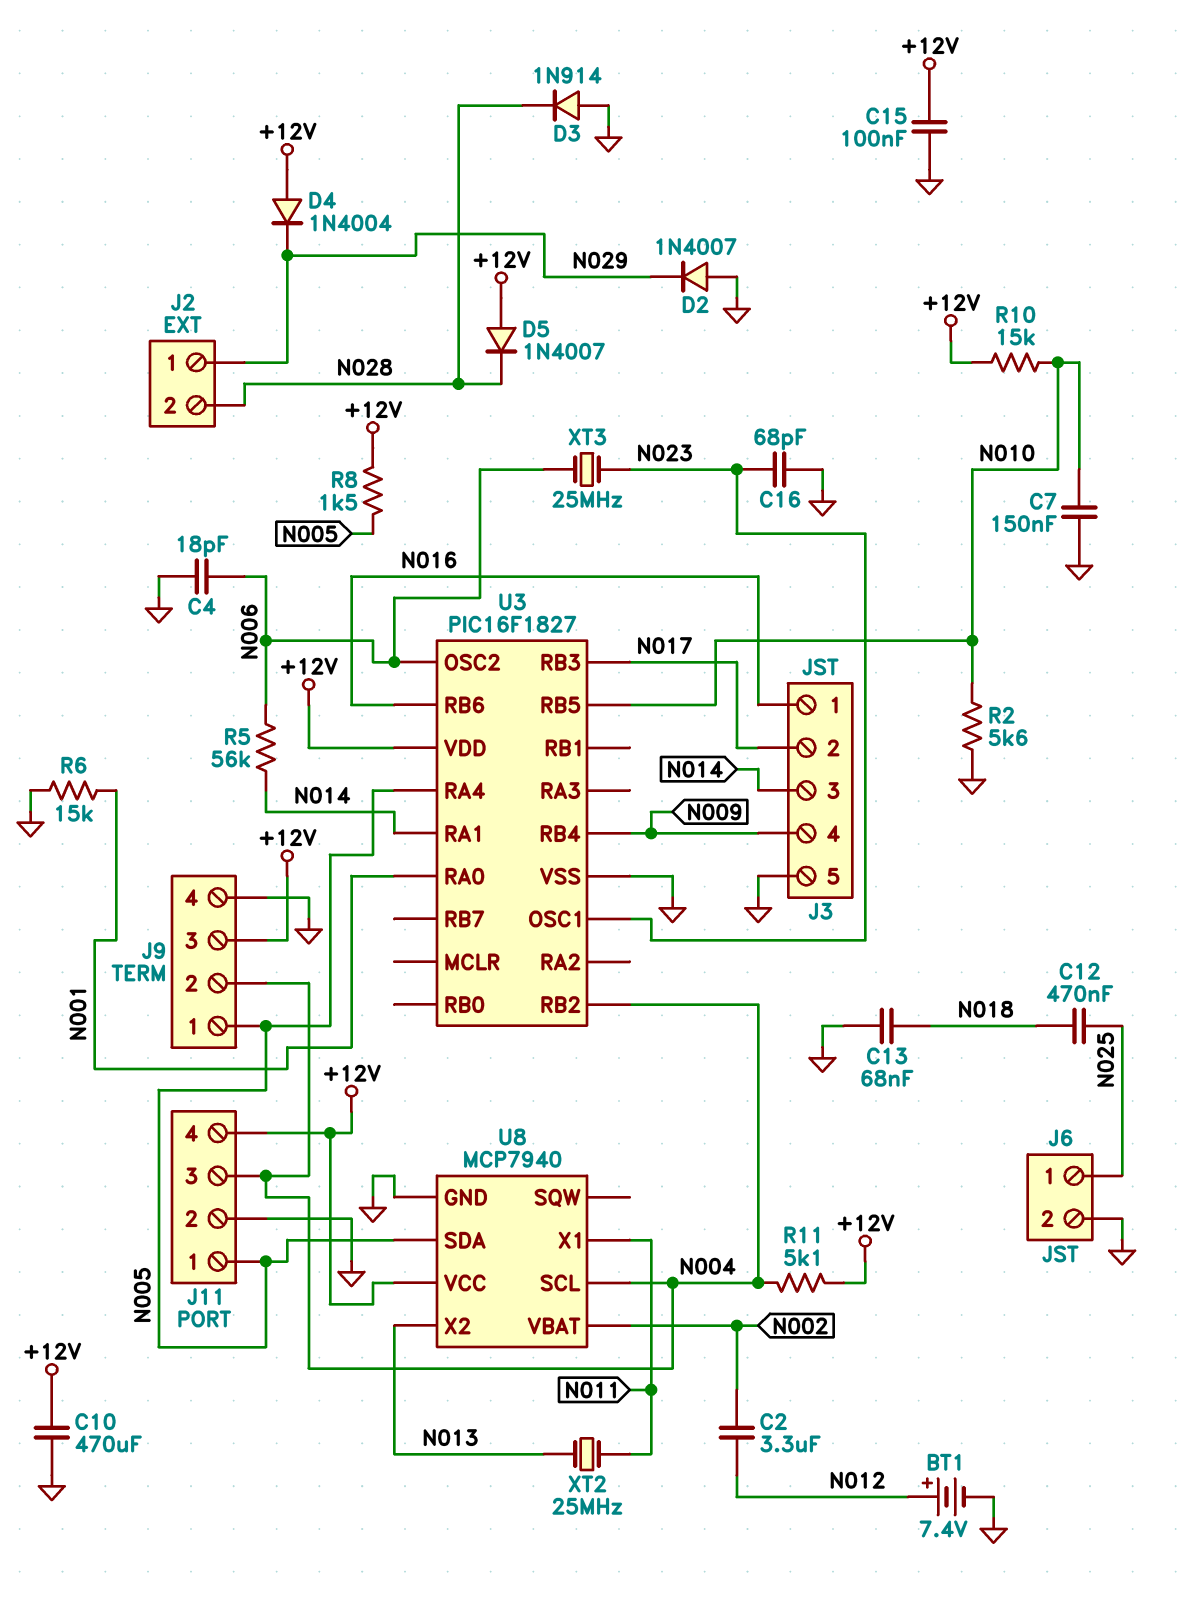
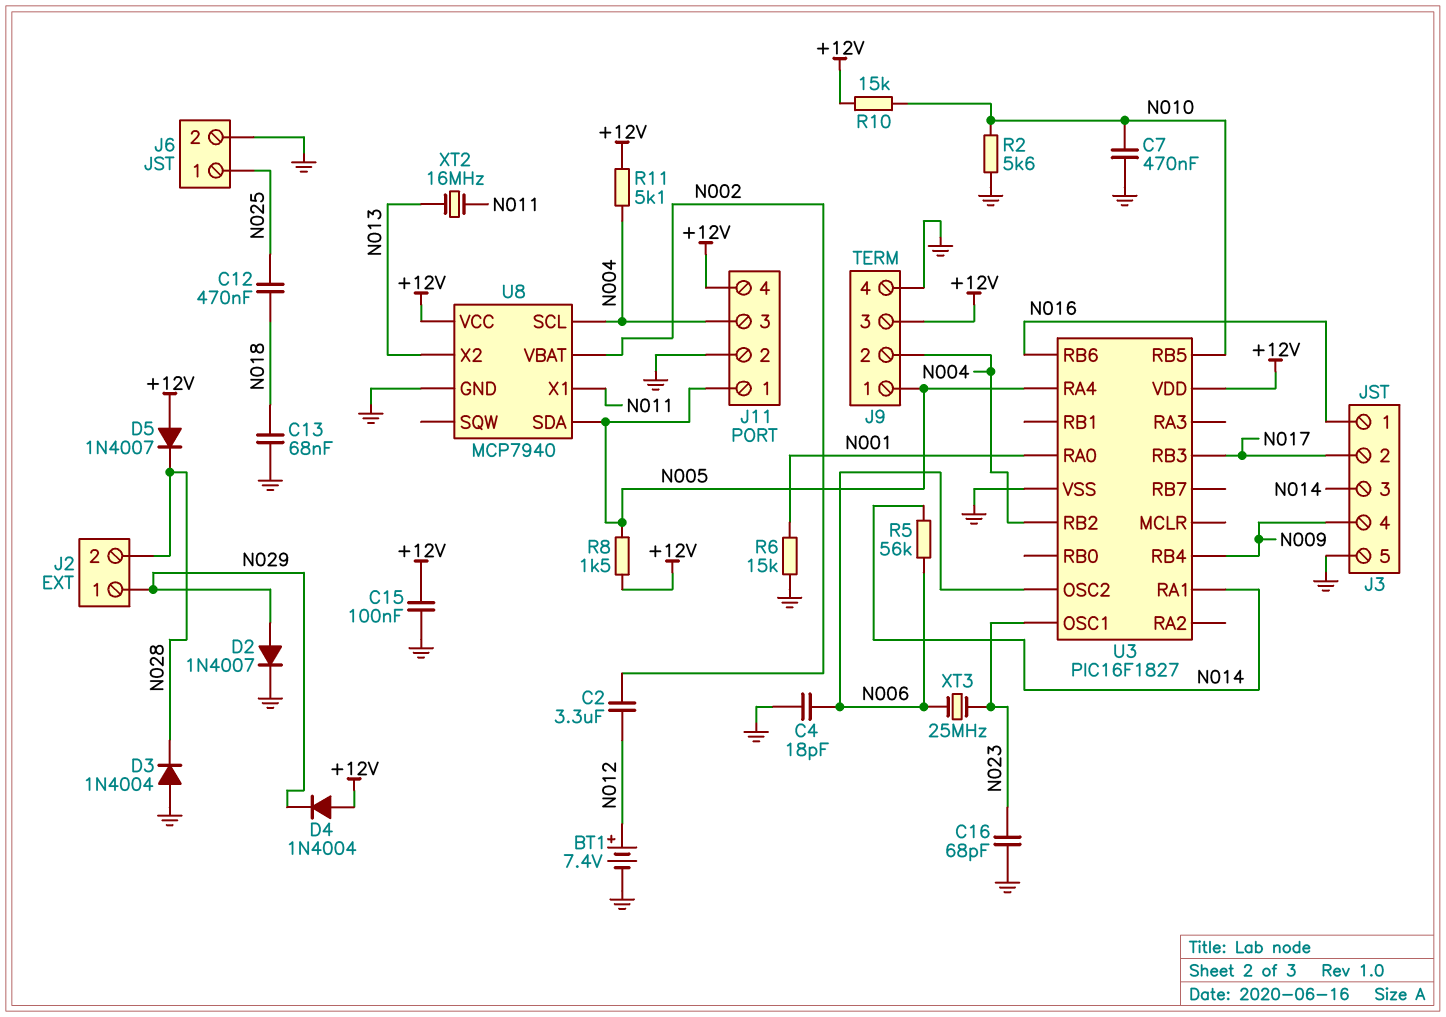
C7: 150nF (GND, N010) -> 470nF (GND, N010)
C10: 470uF (+12V, GND) -> none
D2: diode 1N4007 (A GND, K N029) -> diode 1N4007 (A N029, K GND)
D3: diode 1N914 (A GND, K N028) -> diode 1N4004 (A GND, K N028)
XT2: 25MHz (N011, N013) -> 16MHz (N011, N013)

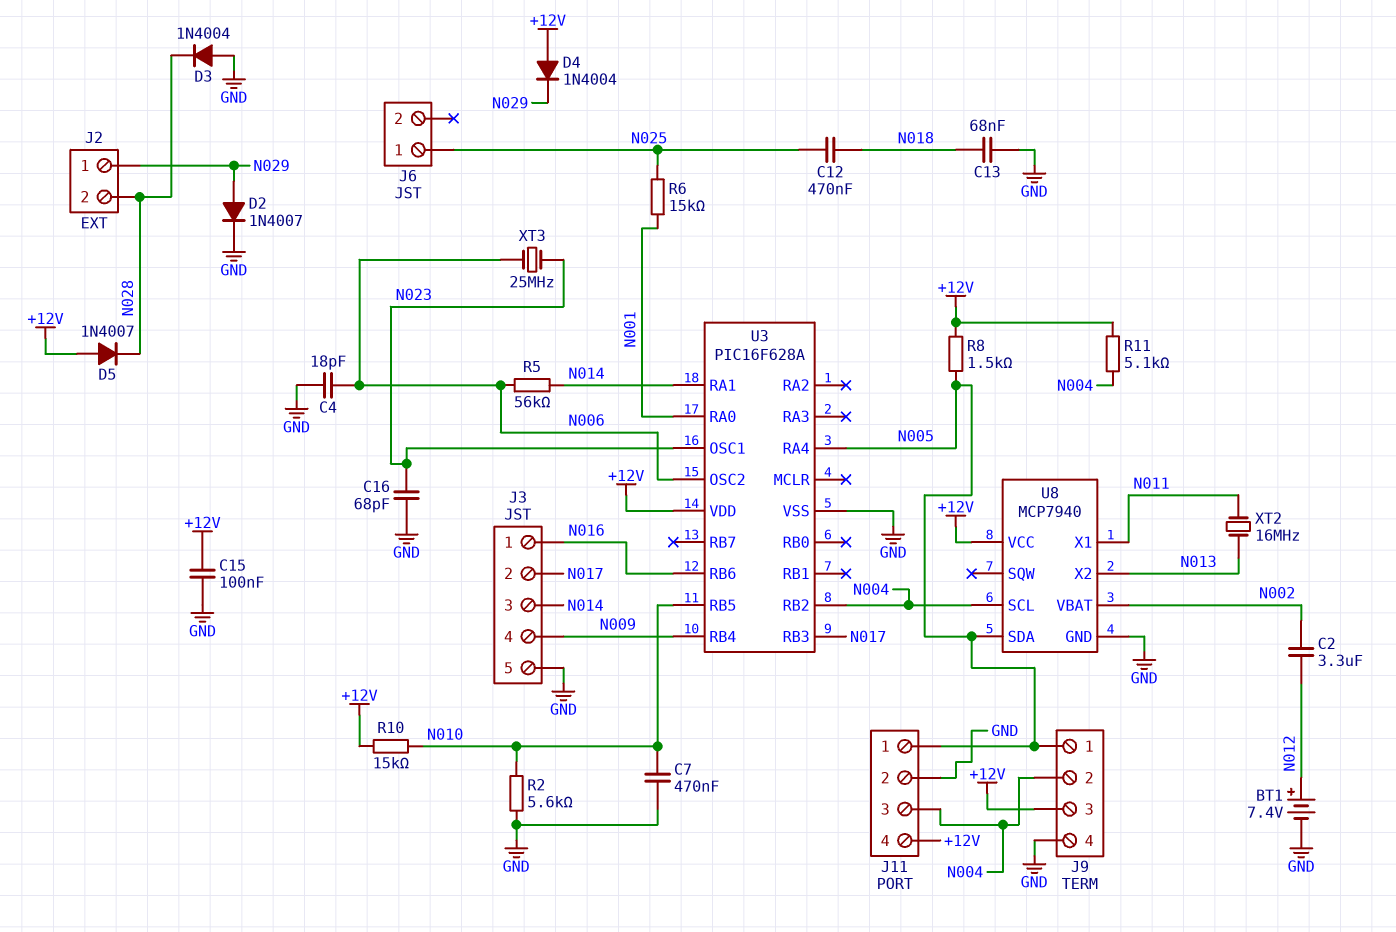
J6 pin 2: GND -> none
R6: 15k (GND, N001) -> 15k (N001, N025)
U3: PIC16F1827 -> PIC16F628A

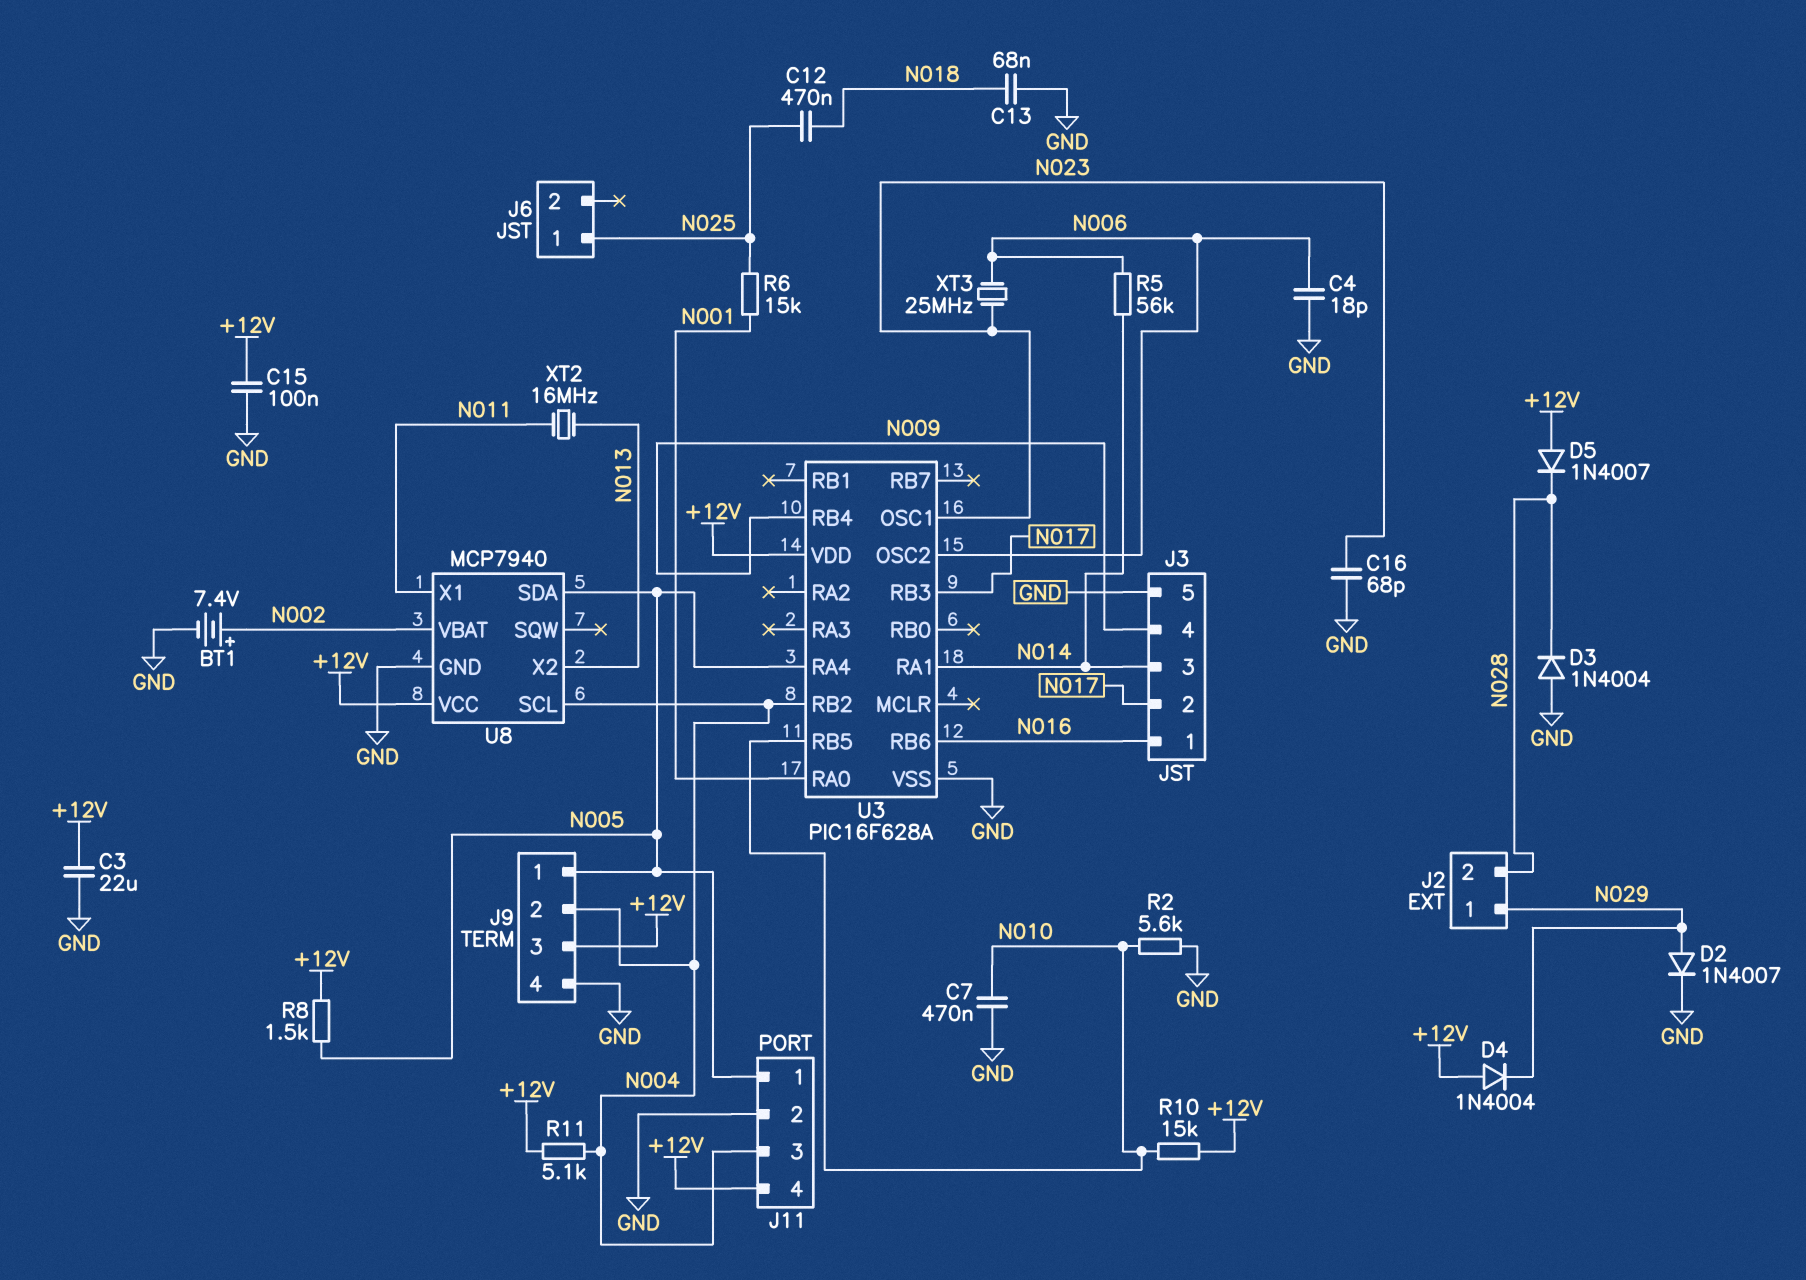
BT1: 7.4V (plus N012, minus GND) -> 7.4V (plus N002, minus GND)
C2: 3.3uF (N002, N012) -> none
C3: none -> 22uF (+12V, GND)

